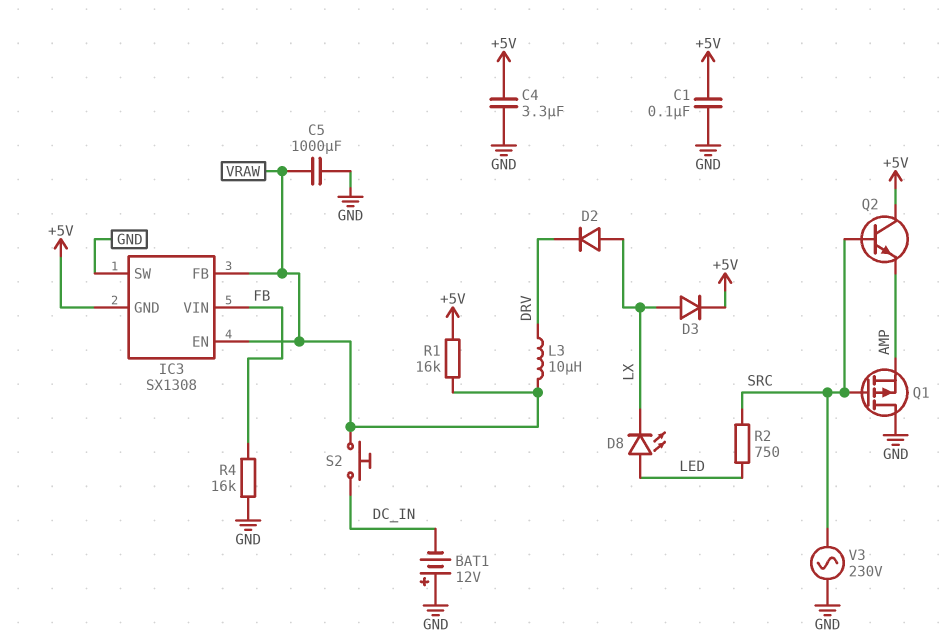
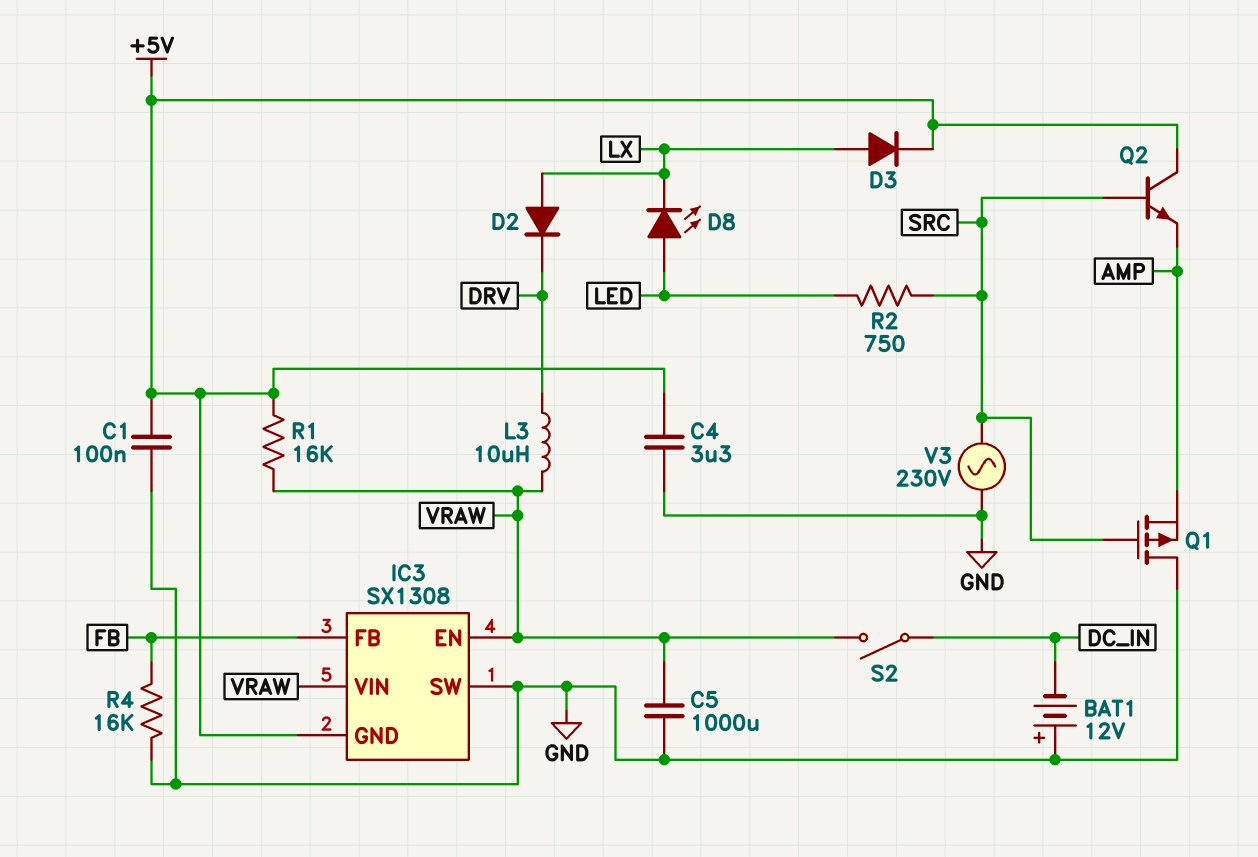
IC3 pin FB: VRAW -> FB
IC3 pin VIN: FB -> VRAW
S2: button (DC_IN, VRAW) -> switch (DC_IN, VRAW)

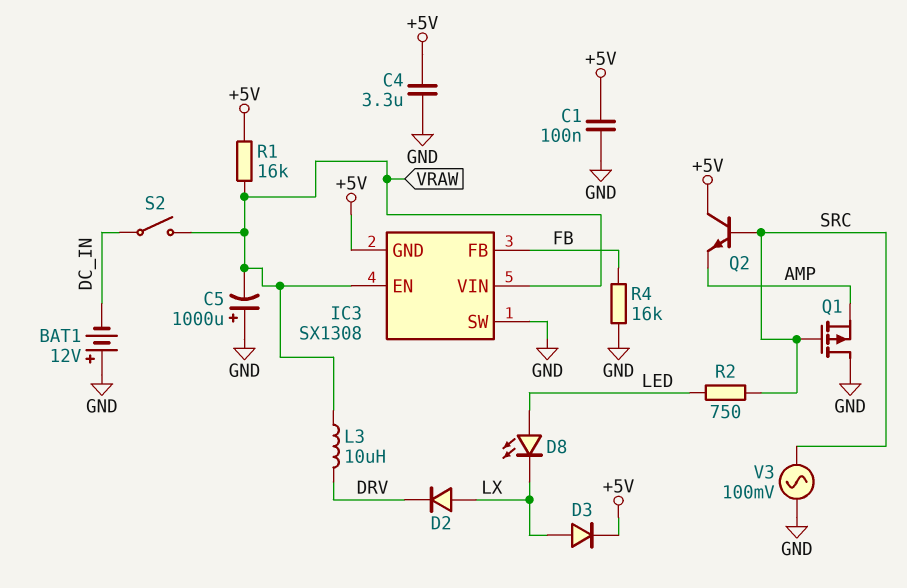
C5: 1000uF (GND, VRAW) -> 1000uF (plus GND, minus VRAW)
V3: AC 230V (GND, SRC) -> AC 100mV (GND, SRC)

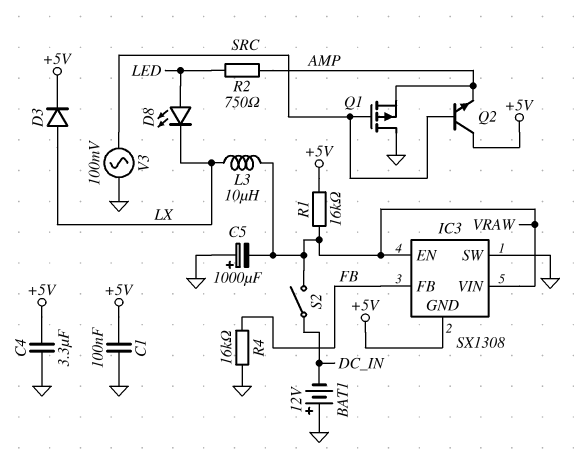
D2: diode (A LX, K DRV) -> none
L3: 10uH (DRV, VRAW) -> 10uH (LX, VRAW)
R2: 750 (LED, SRC) -> 750 (AMP, LED)

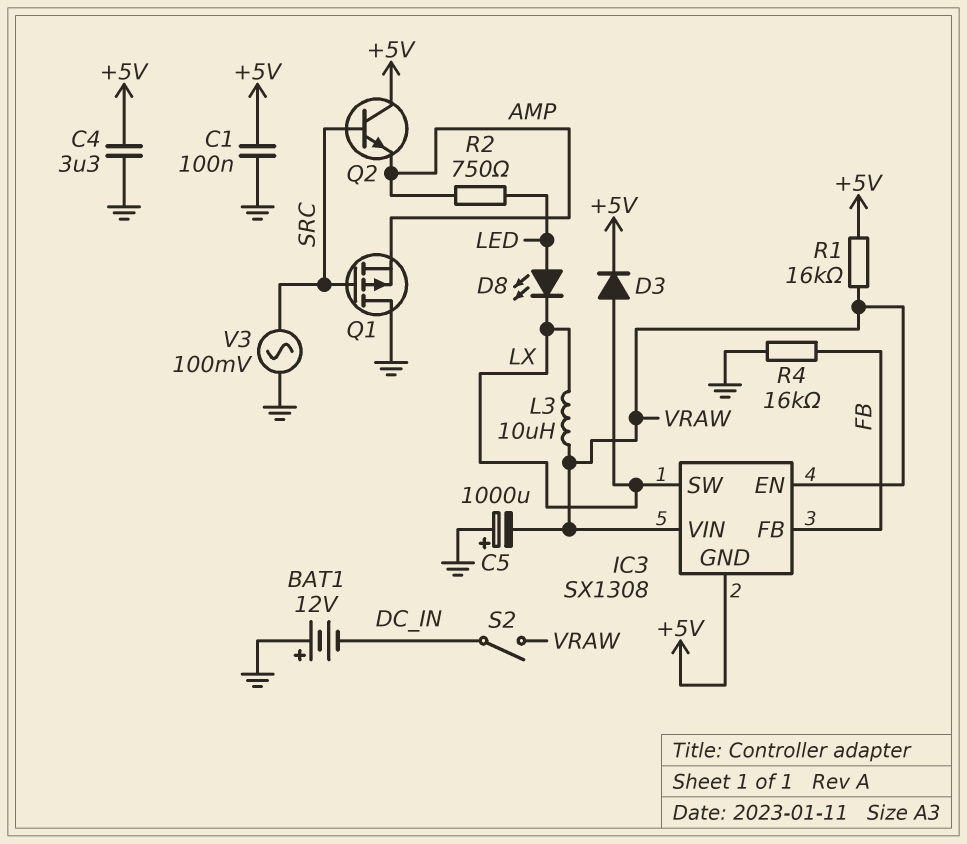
IC3 pin SW: GND -> LX

